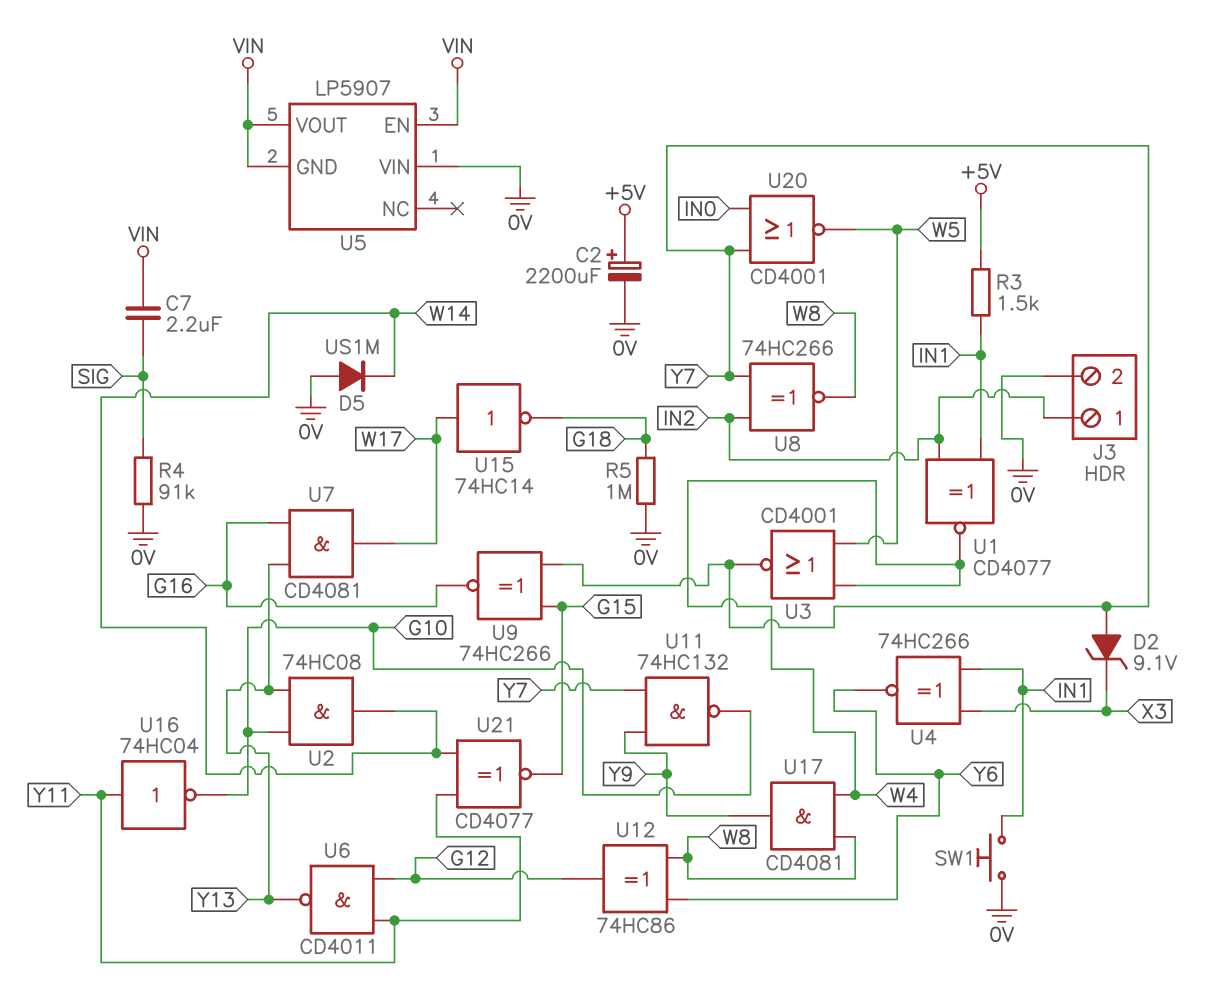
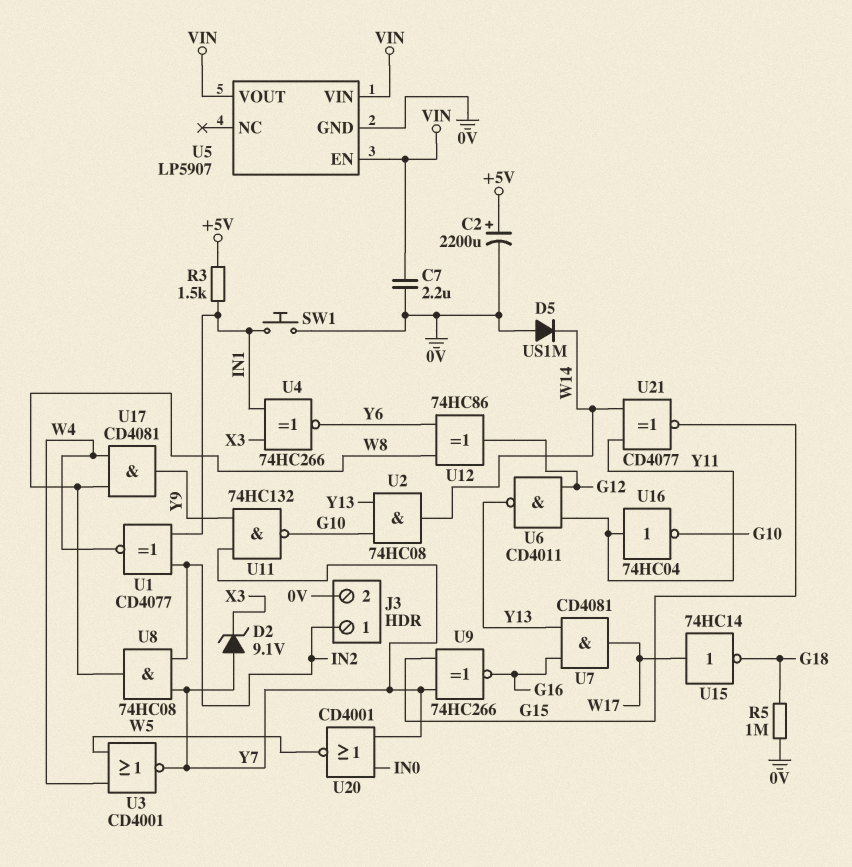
C7: 2.2uF (SIG, VIN) -> 2.2uF (0V, VIN)
R4: 91k (0V, SIG) -> none
U5 pin GND: VIN -> 0V
U5 pin VIN: 0V -> VIN
U8: XNOR 74HC266 (in IN2, in Y7, out W8) -> AND 74HC08 (in IN2, in Y7, out W8)

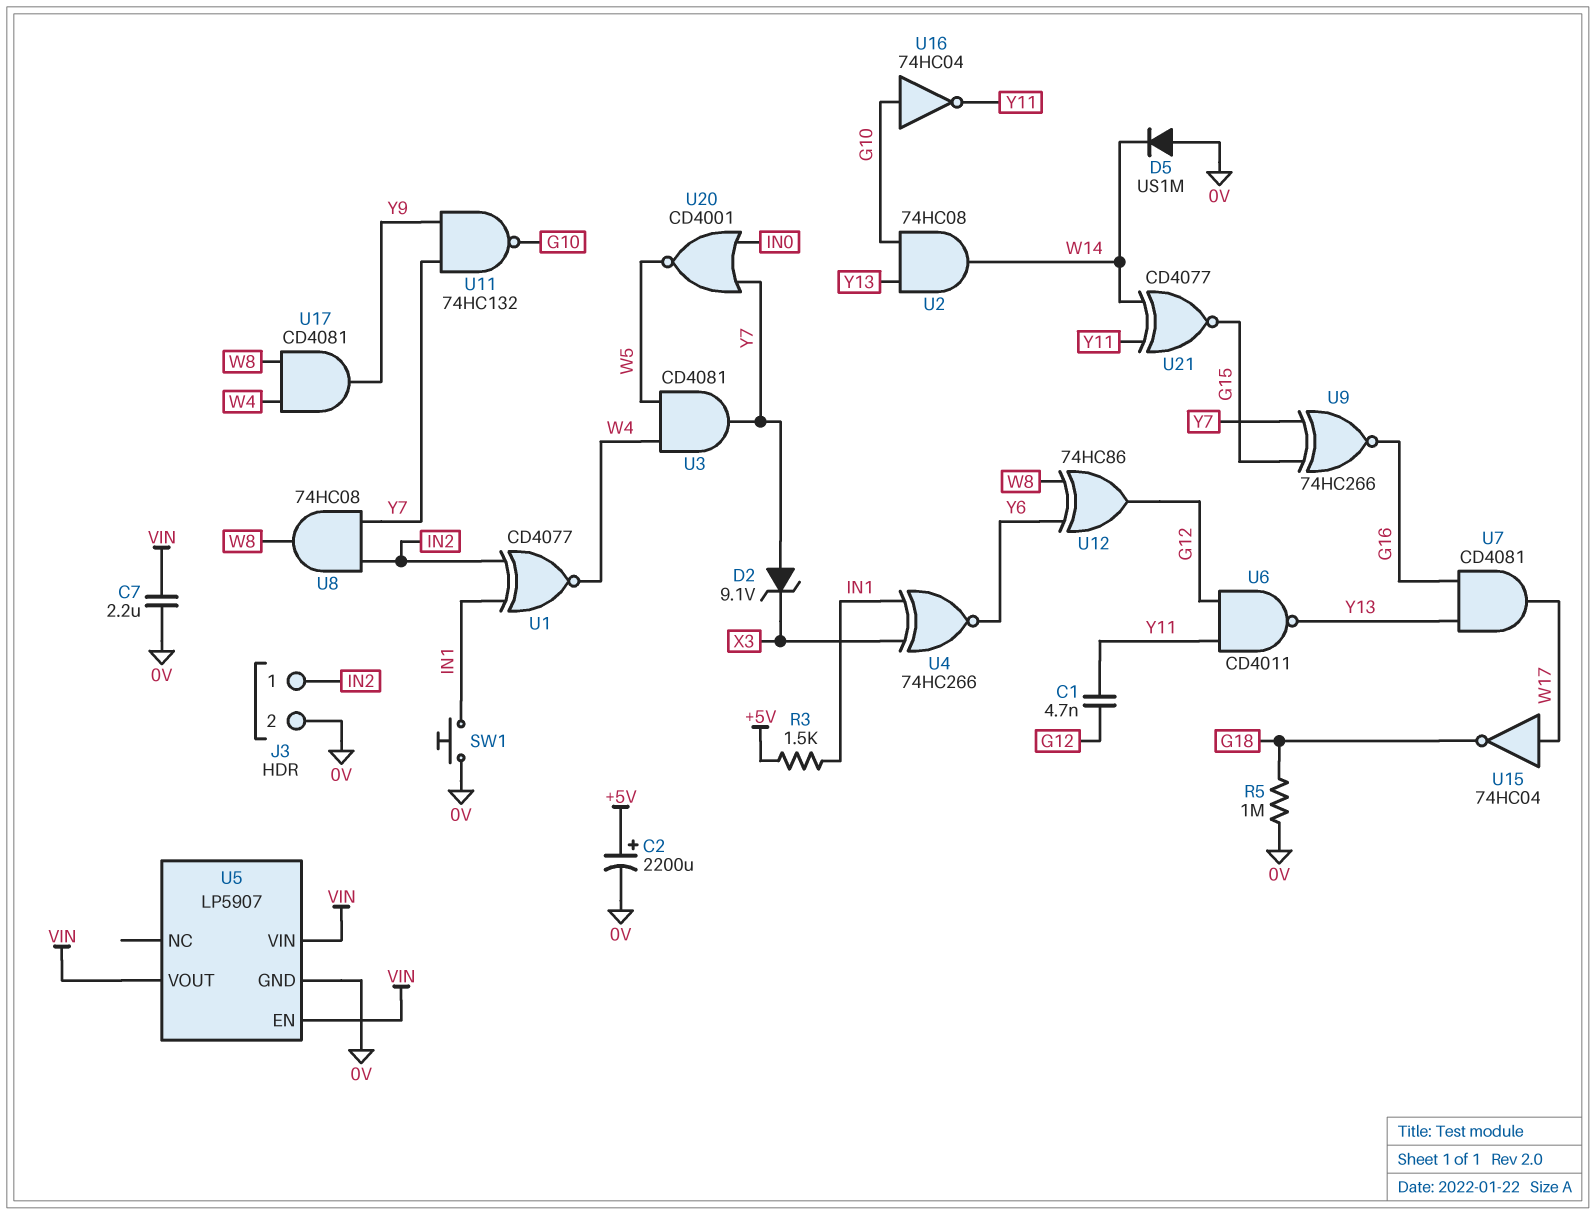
C1: none -> 4.7nF (G12, Y11)
U3: NOR CD4001 (in W4, in W5, out Y7) -> AND CD4081 (in W4, in W5, out Y7)
U15: NOT 74HC14 (in W17, out G18) -> NOT 74HC04 (in W17, out G18)
U16: NOT 74HC04 (in Y11, out G10) -> NOT 74HC04 (in G10, out Y11)

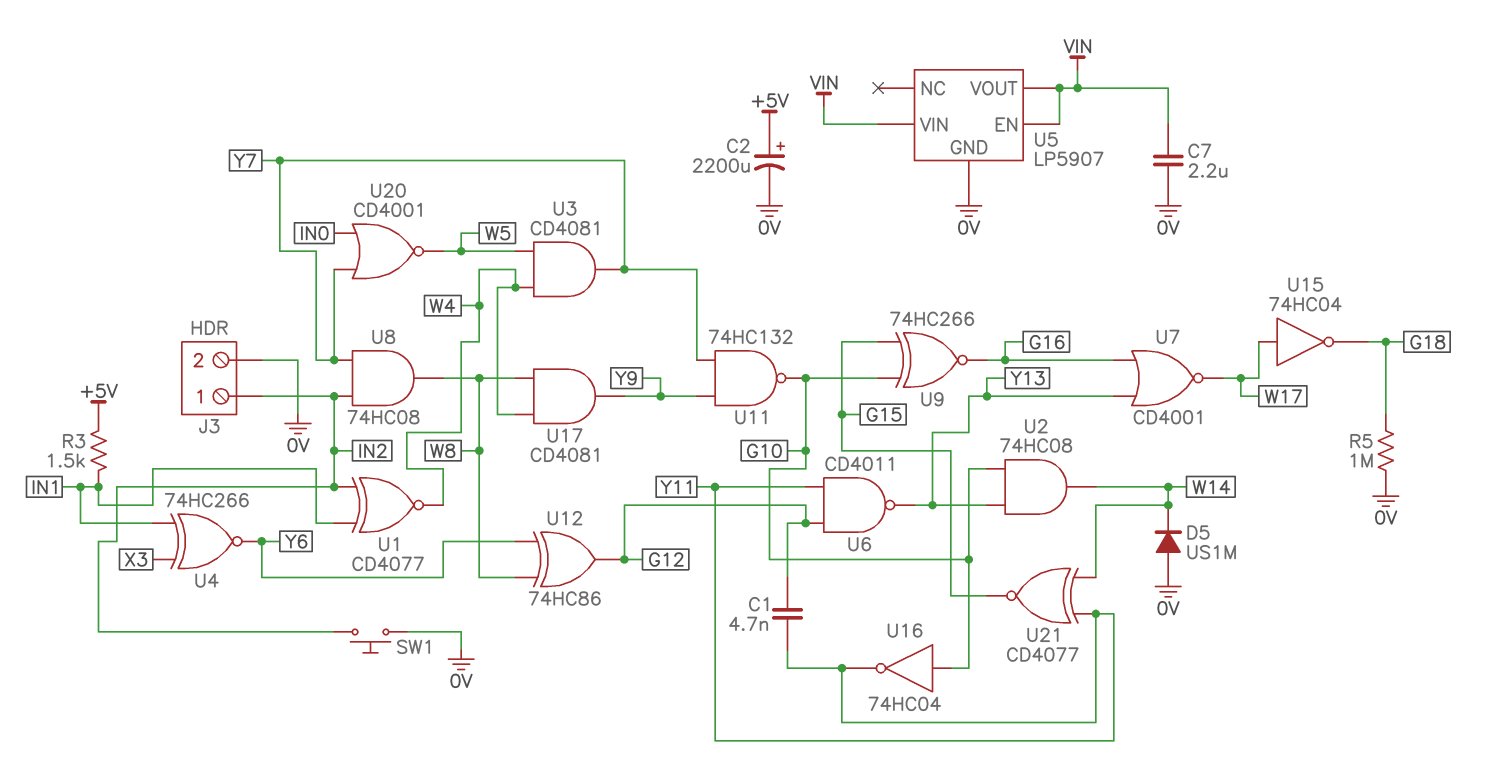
D2: zener 9.1V (A Y7, K X3) -> none
SW1: button (0V, IN1) -> button (0V, IN2)
U7: AND CD4081 (in G16, in Y13, out W17) -> NOR CD4001 (in G16, in Y13, out W17)
U9: XNOR 74HC266 (in G15, in Y7, out G16) -> XNOR 74HC266 (in G10, in G15, out G16)

